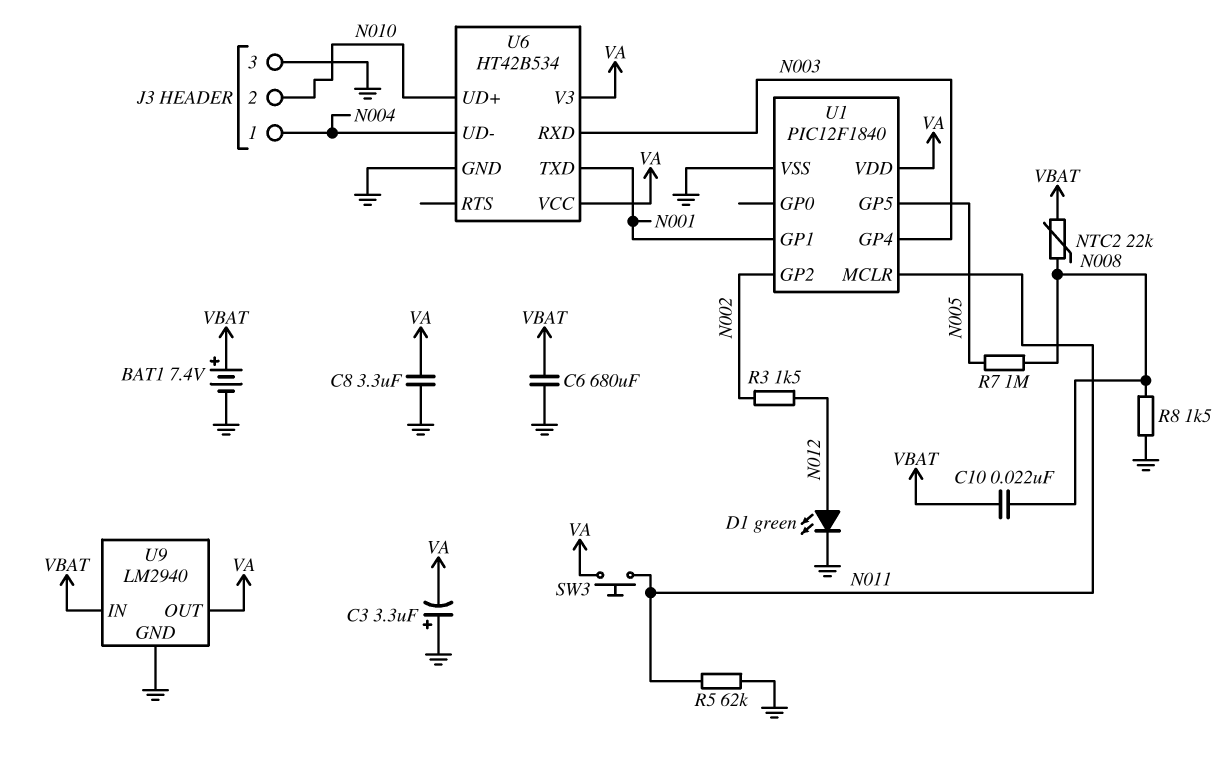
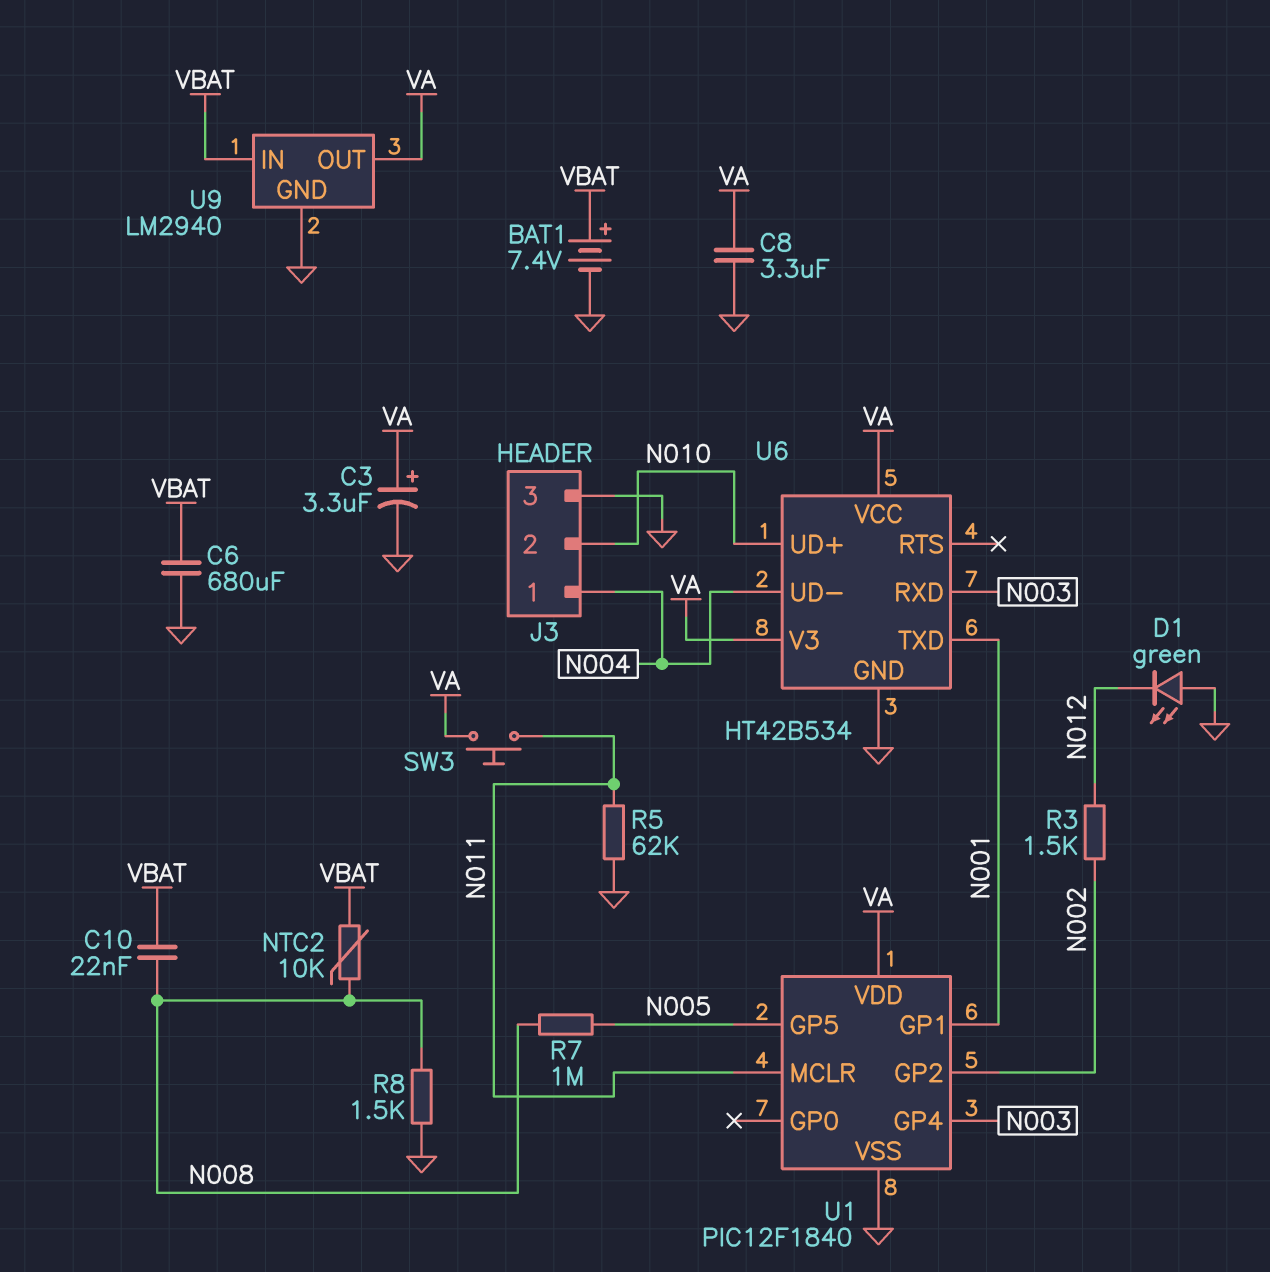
C3: 3.3uF (plus GND, minus VA) -> 3.3uF (plus VA, minus GND)
D1: LED green (A N012, K GND) -> LED green (A GND, K N012)
NTC2: 22k (N008, VBAT) -> 10k (N008, VBAT)

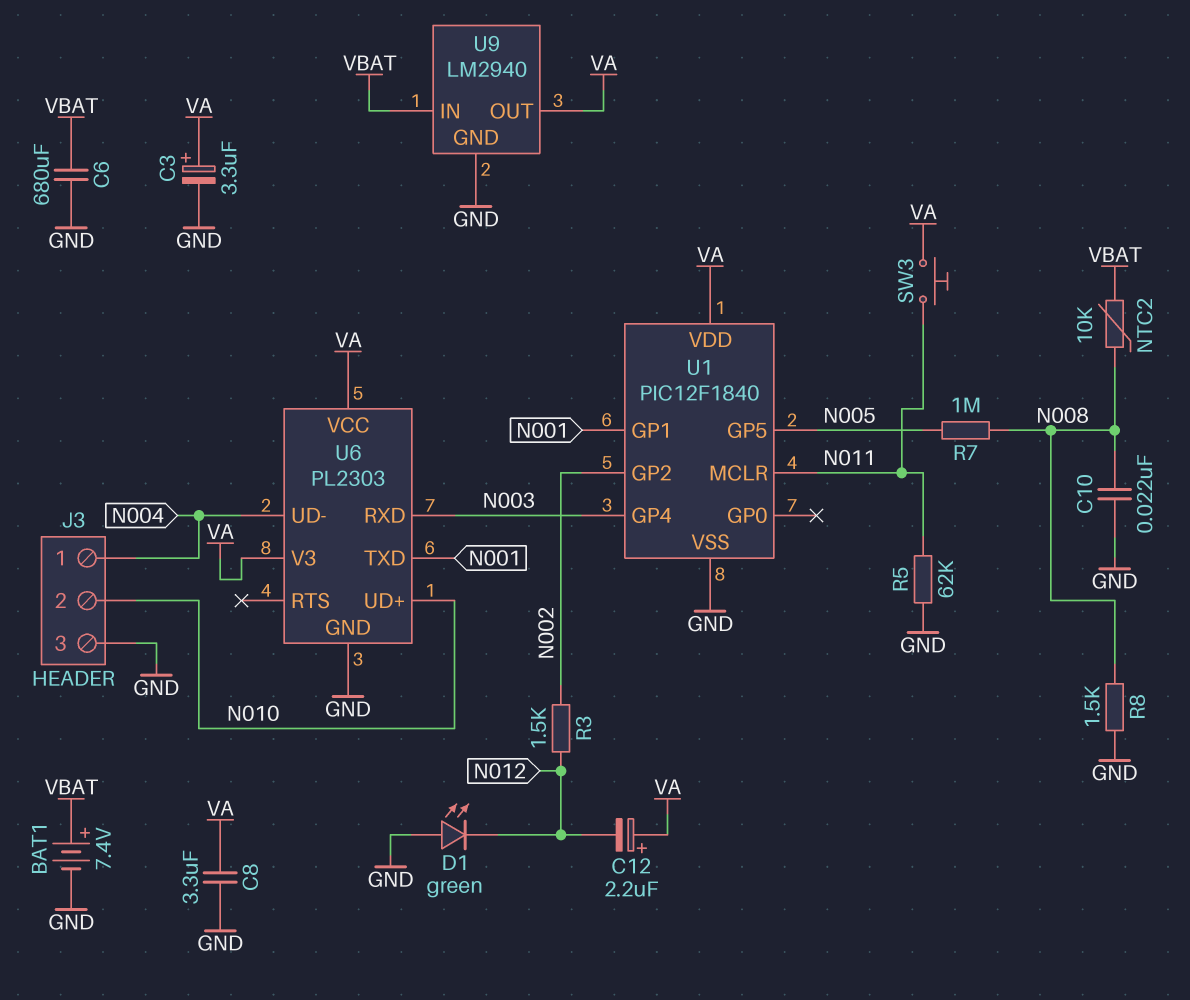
C10: 22nF (N008, VBAT) -> 22nF (GND, N008)
C12: none -> 2.2uF (plus VA, minus N012)
U6: HT42B534 -> PL2303

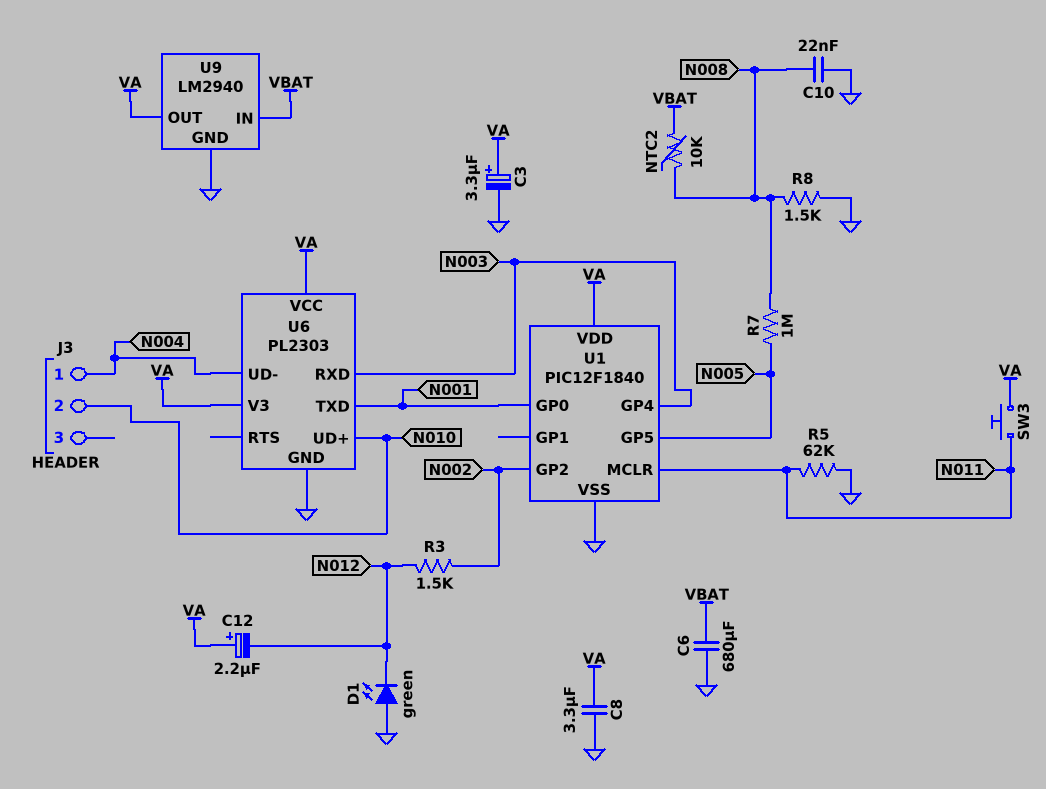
BAT1: 7.4V (plus VBAT, minus GND) -> none
J3 pin 3: GND -> none
U1 pin GP0: none -> N001
U1 pin GP1: N001 -> none

